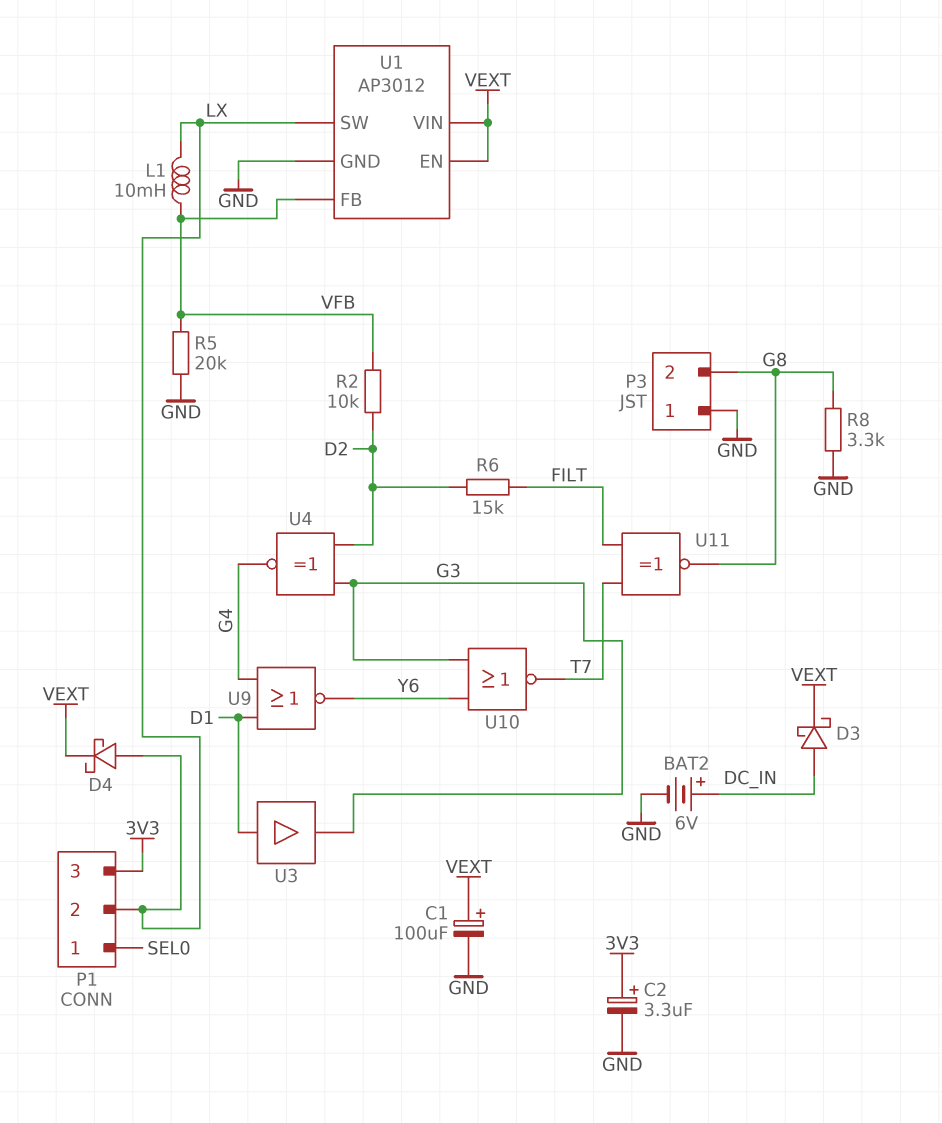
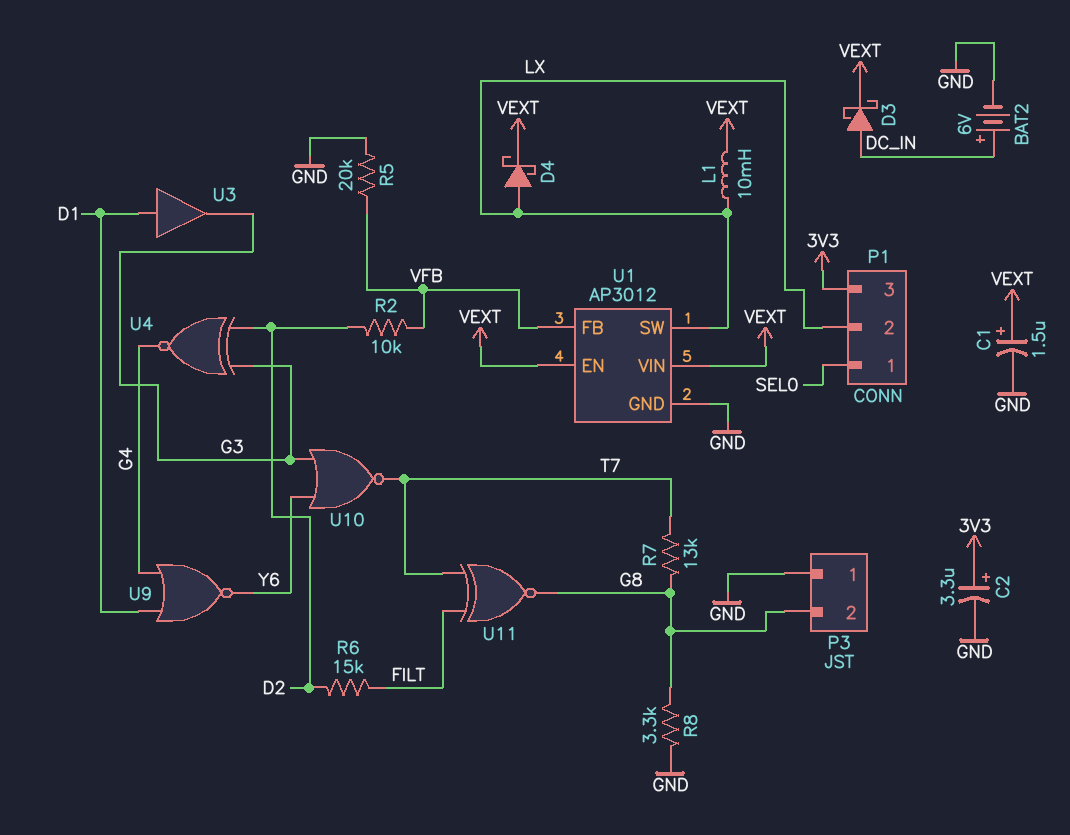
C1: 100uF (plus VEXT, minus GND) -> 1.5uF (plus VEXT, minus GND)
L1: 10mH (LX, VFB) -> 10mH (LX, VEXT)
R7: none -> 13k (G8, T7)

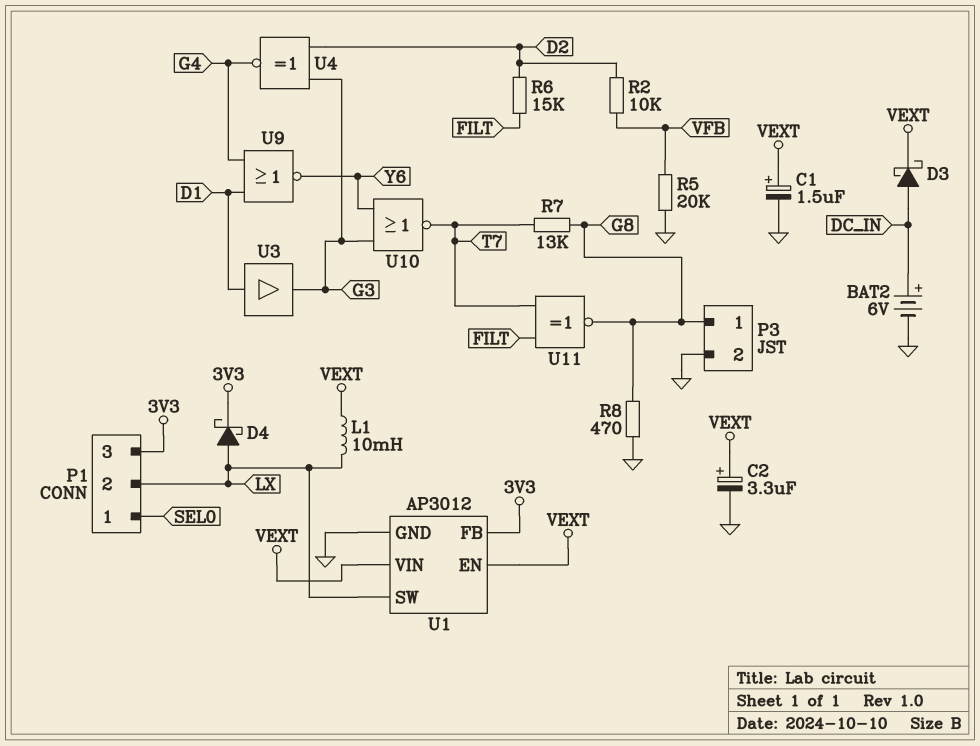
C2: 3.3uF (plus 3V3, minus GND) -> 3.3uF (plus VEXT, minus GND)
D4: schottky (A LX, K VEXT) -> schottky (A LX, K 3V3)
P3 pin 1: GND -> G8
P3 pin 2: G8 -> GND
R8: 3.3k (G8, GND) -> 470 (G8, GND)
U1 pin FB: VFB -> 3V3

